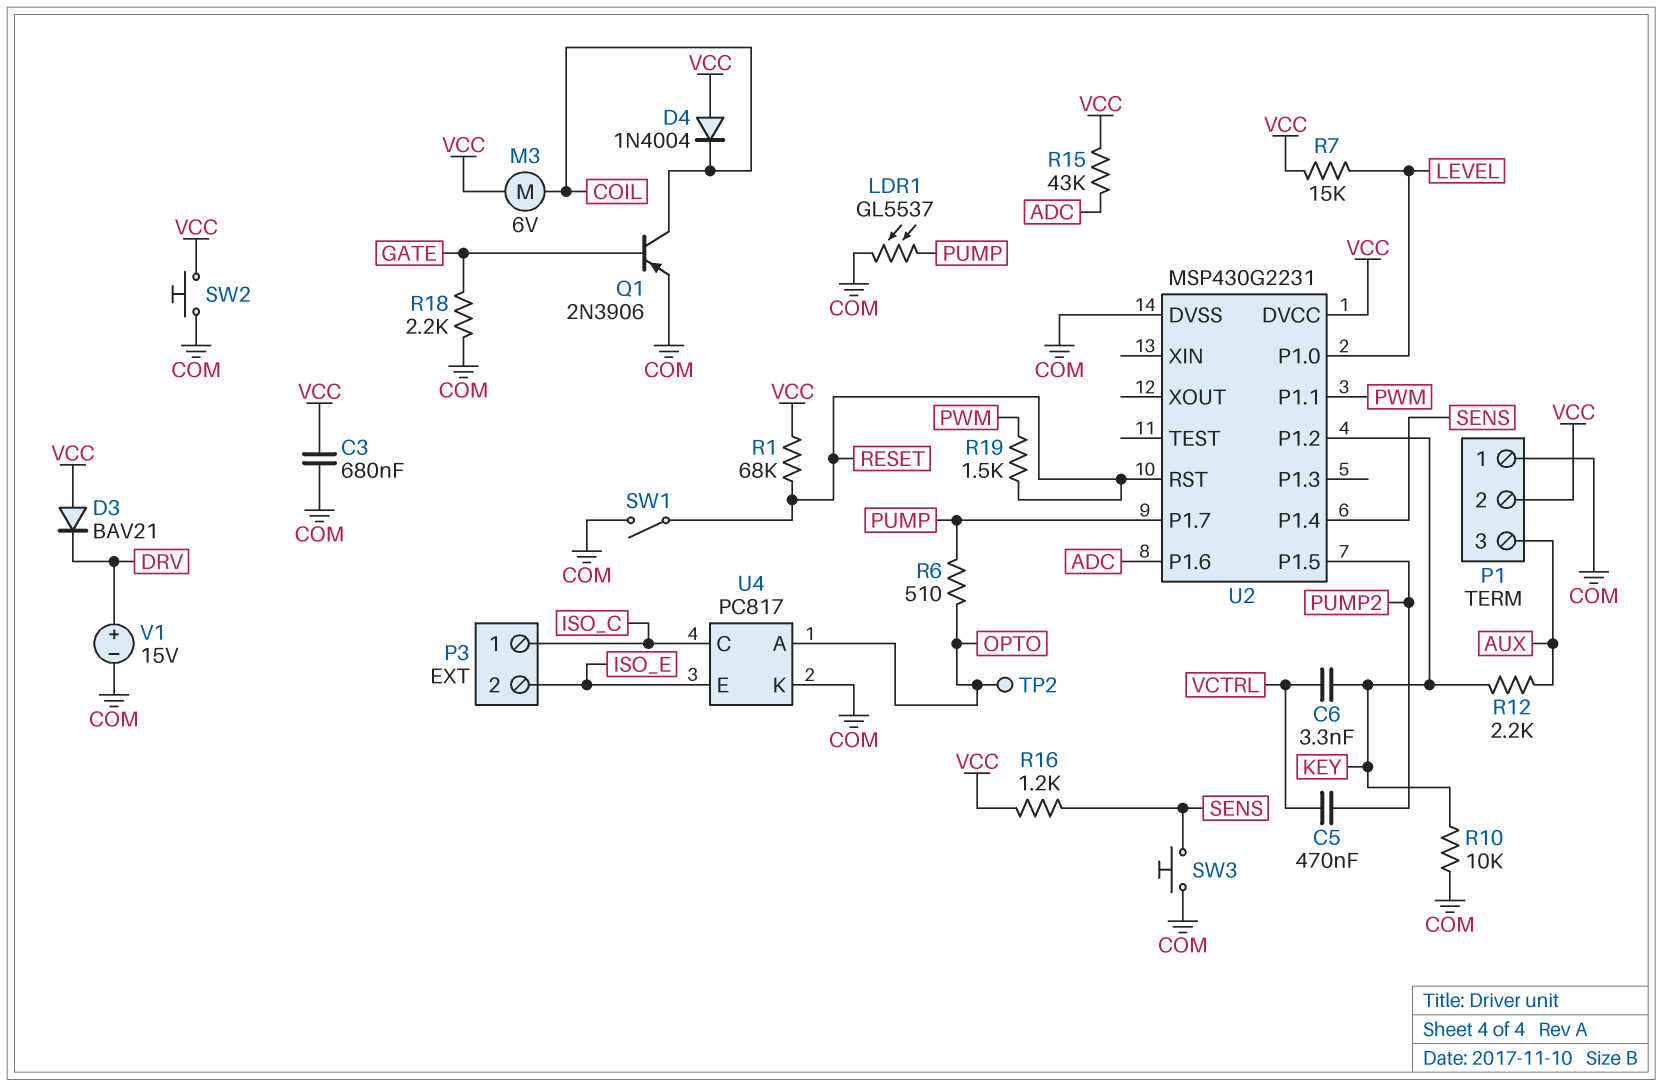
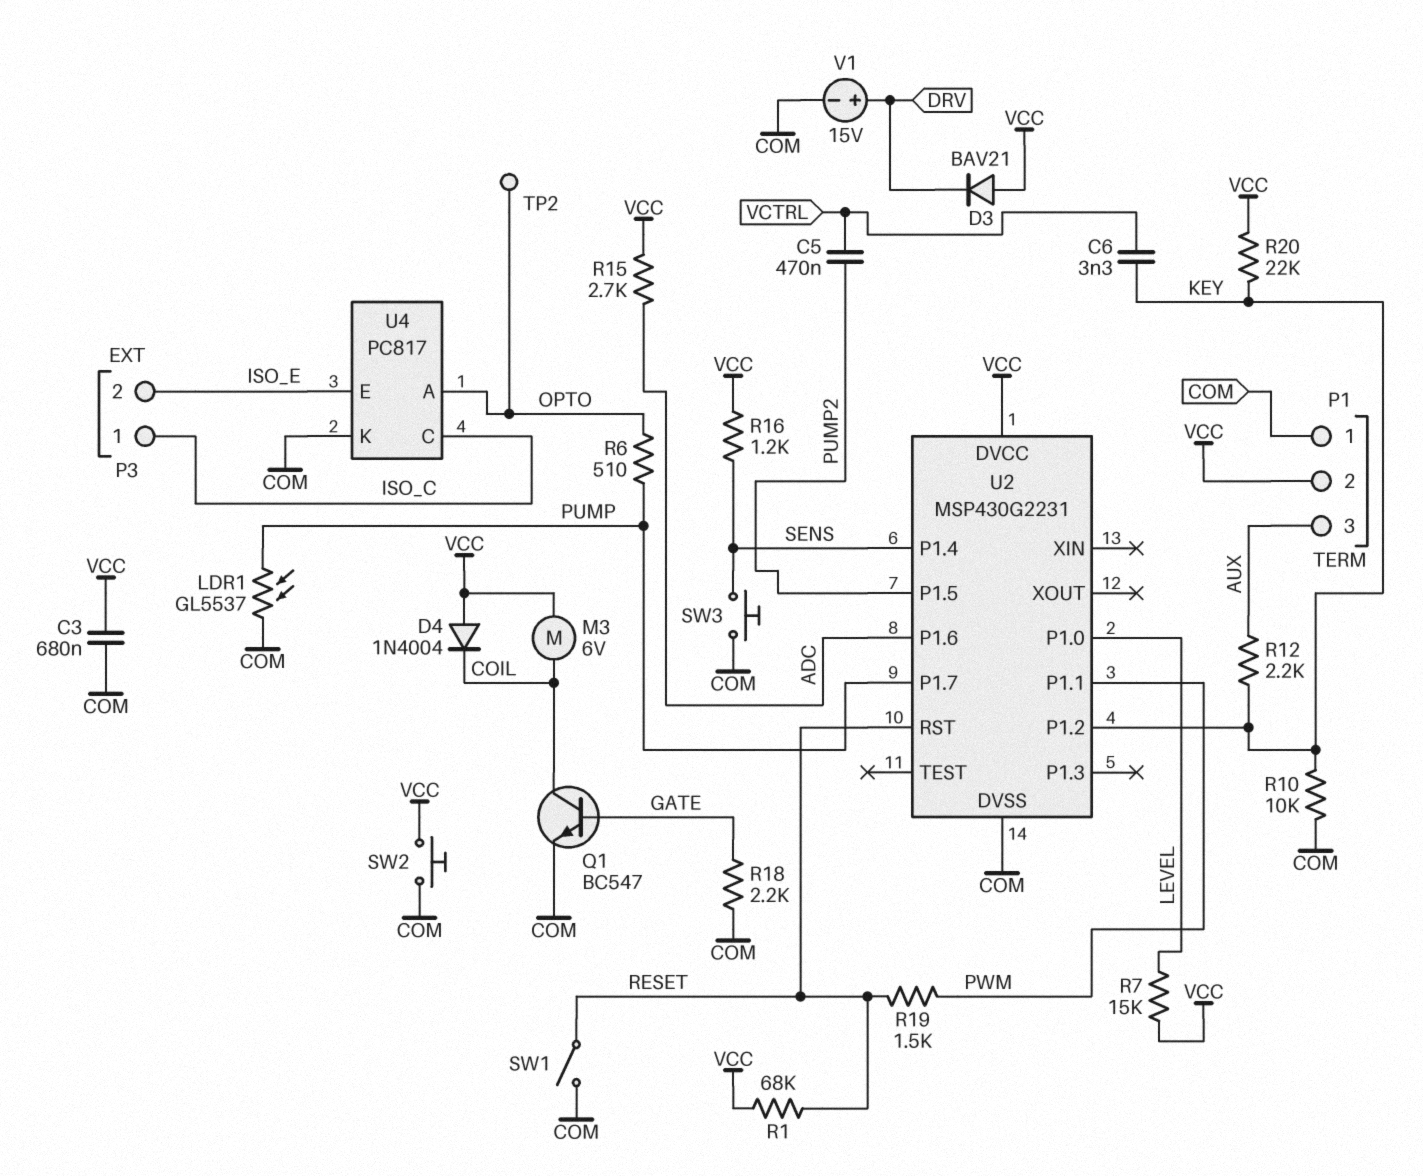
Q1: PNP 2N3906 (B GATE, C COIL, E COM) -> NPN BC547 (B GATE, C COIL, E COM)
R15: 43k (ADC, VCC) -> 2.7k (ADC, VCC)
R20: none -> 22k (KEY, VCC)

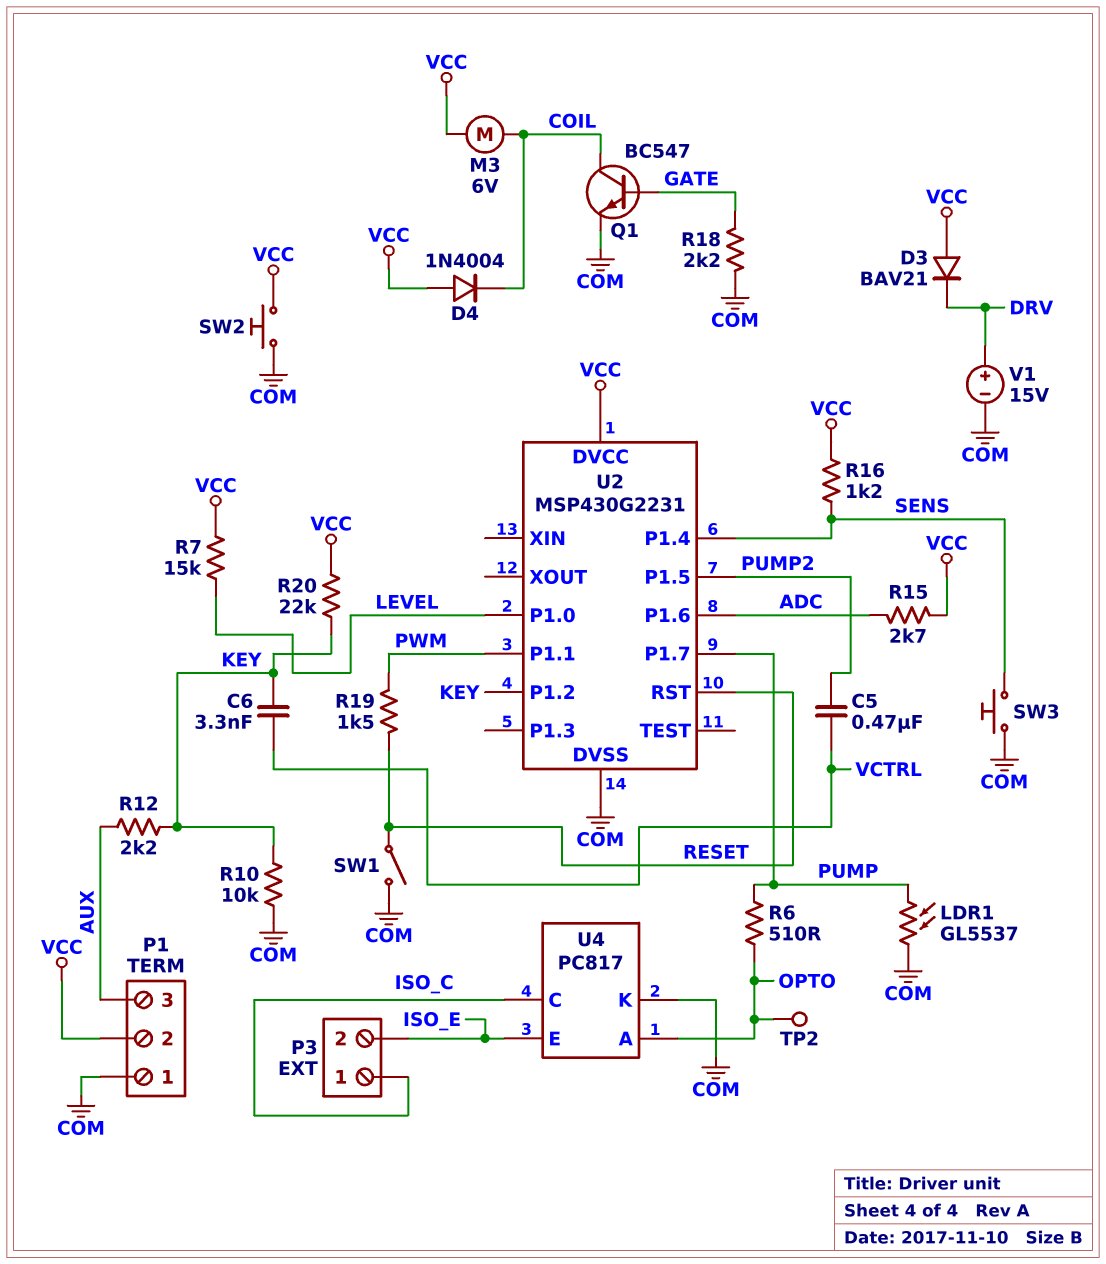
C3: 680nF (COM, VCC) -> none
R1: 68k (RESET, VCC) -> none

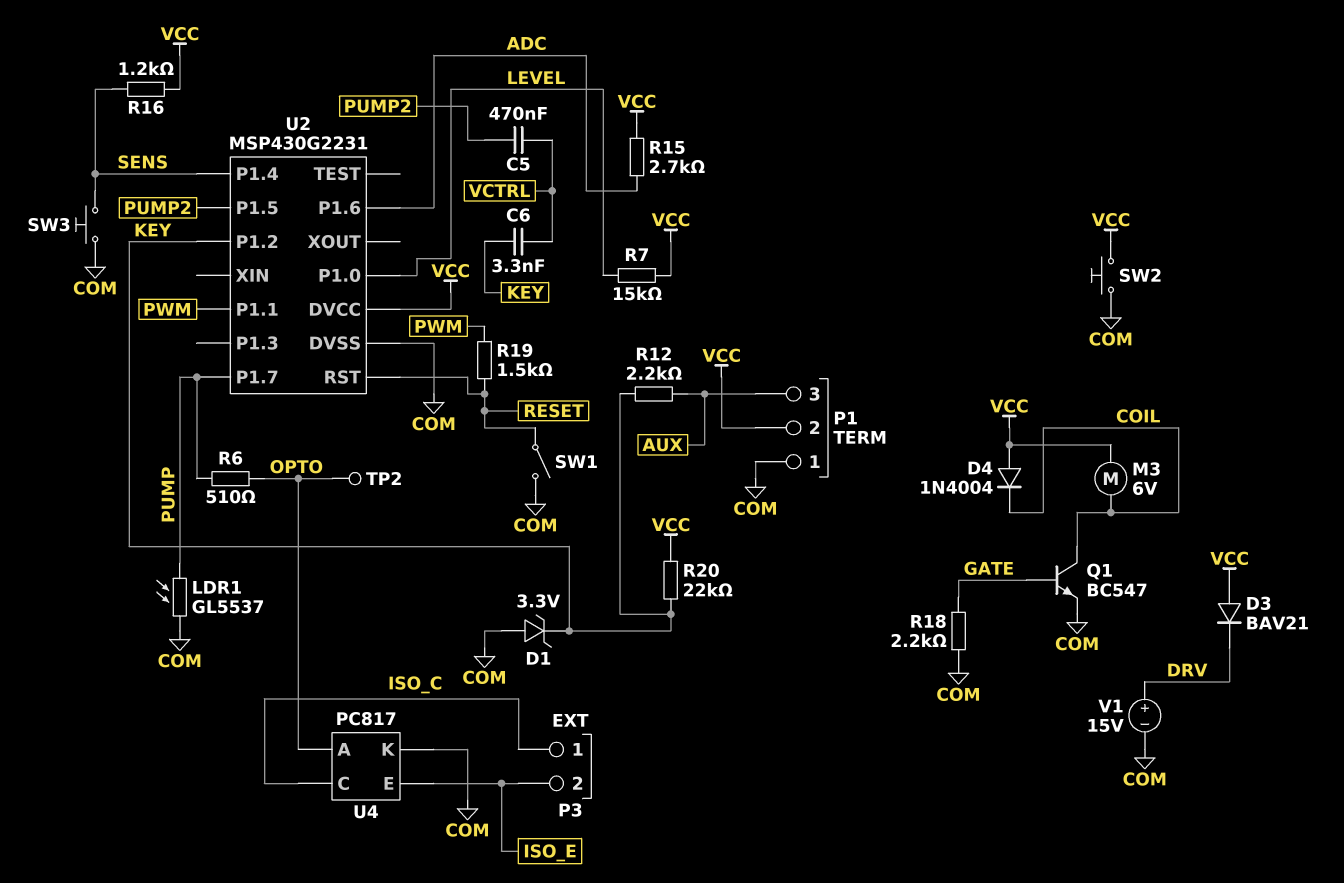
D1: none -> zener 3.3V (A COM, K KEY)
R10: 10k (COM, KEY) -> none

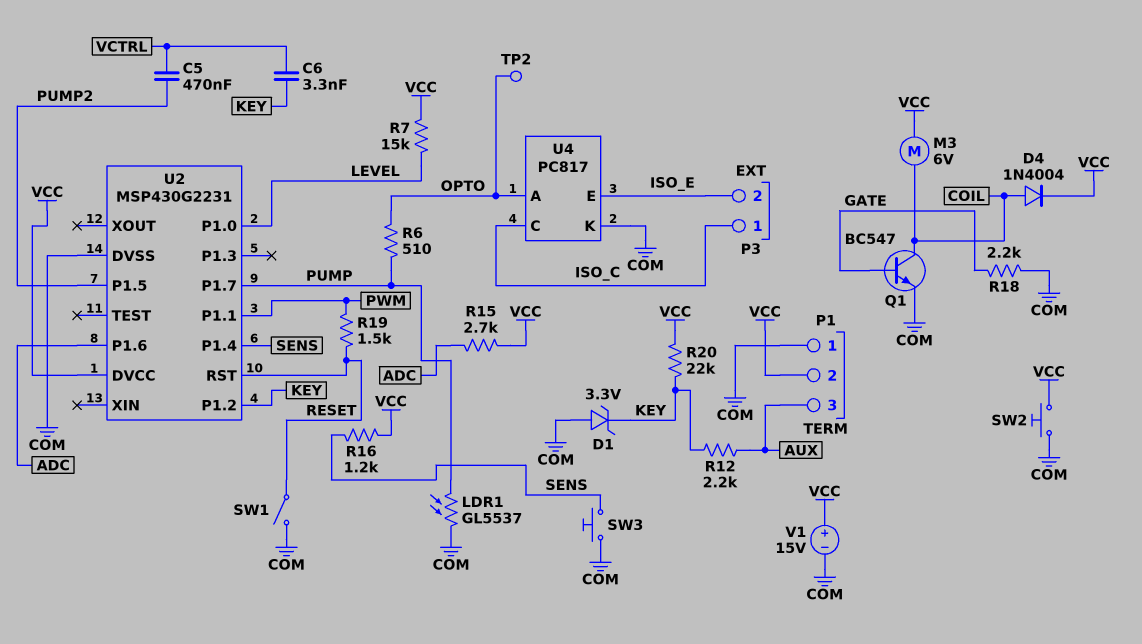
D3: diode BAV21 (A VCC, K DRV) -> none
D4: diode 1N4004 (A VCC, K COIL) -> diode 1N4004 (A COIL, K VCC)
V1: 15V (plus DRV, minus COM) -> 15V (plus VCC, minus COM)

